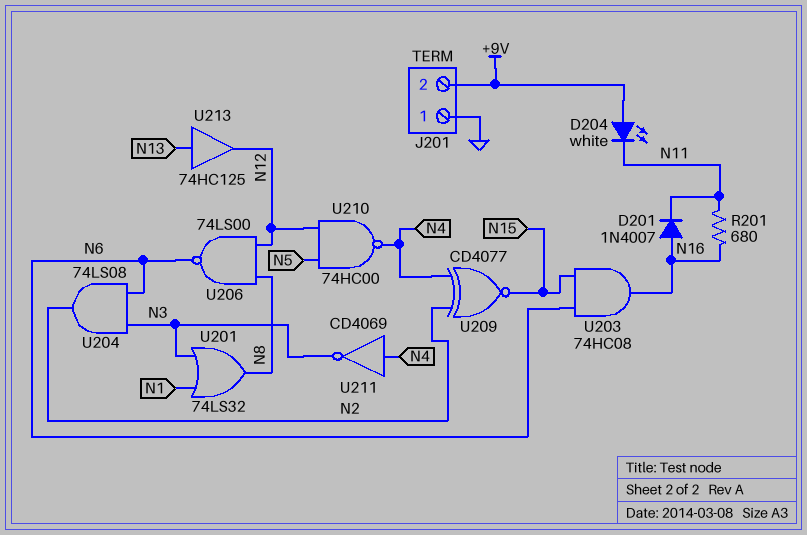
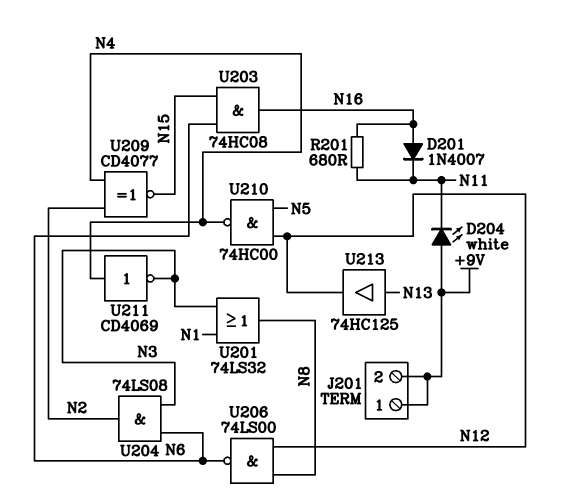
J201 pin 1: GND -> +9V

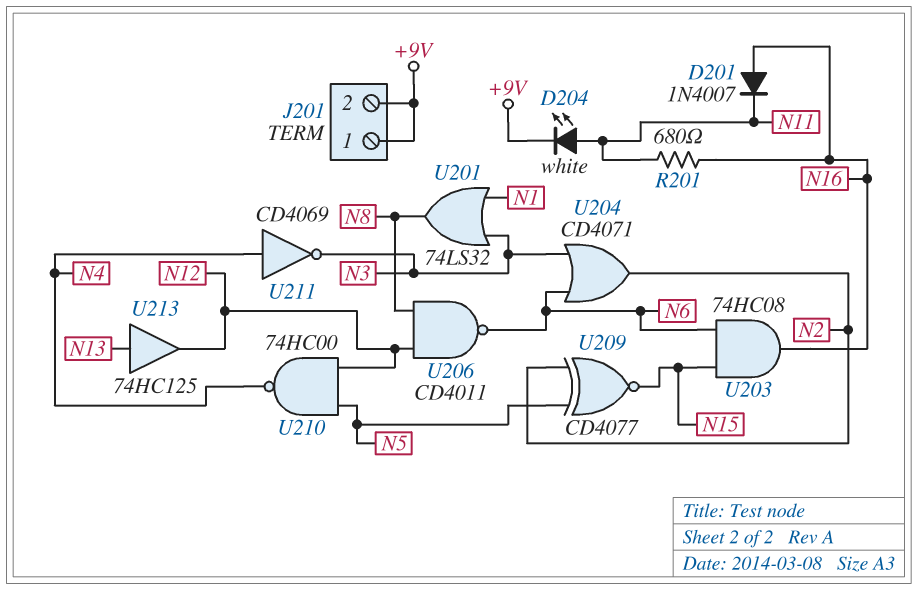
D204: LED white (A +9V, K N11) -> LED white (A N11, K +9V)
U204: AND 74LS08 (in N3, in N6, out N2) -> OR CD4071 (in N3, in N6, out N2)
U206: NAND 74LS00 (in N8, in N12, out N6) -> NAND CD4011 (in N8, in N12, out N6)
U209: XNOR CD4077 (in N2, in N4, out N15) -> XNOR CD4077 (in N2, in N5, out N15)

